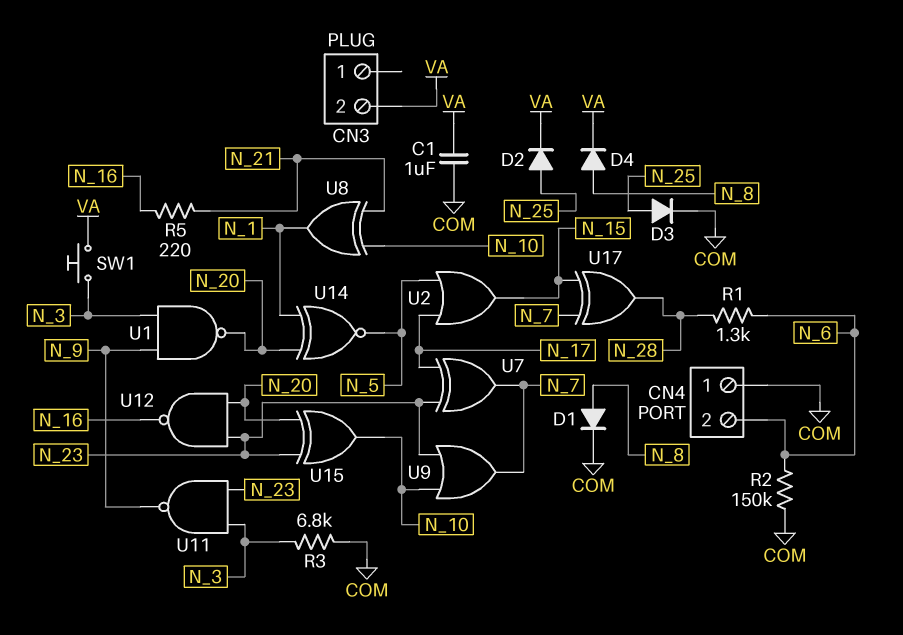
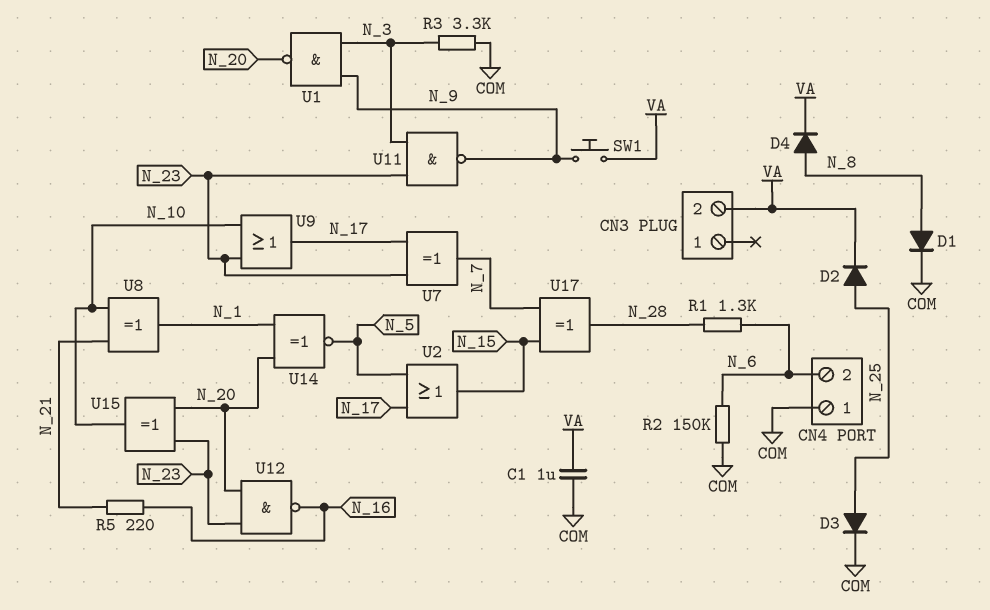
R3: 6.8k (COM, N_3) -> 3.3k (COM, N_3)
SW1: button (N_3, VA) -> button (N_9, VA)
U9: OR (in N_10, in N_23, out N_7) -> OR (in N_10, in N_23, out N_17)

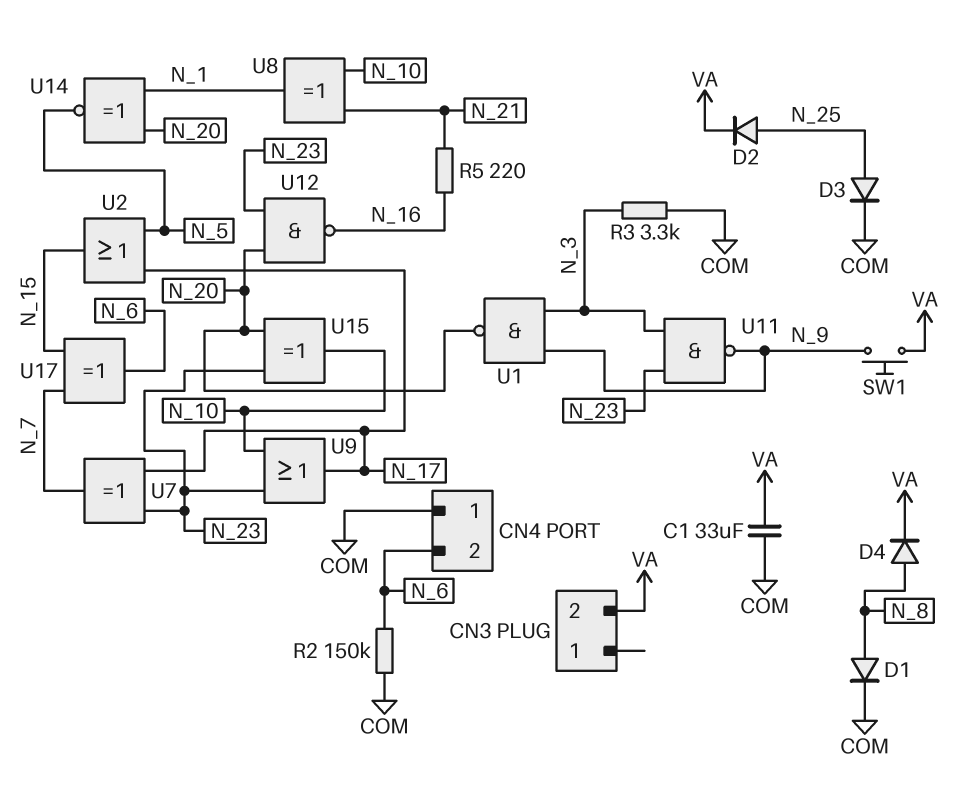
C1: 1uF (COM, VA) -> 33uF (COM, VA)
R1: 1.3k (N_6, N_28) -> none
U17: XOR (in N_7, in N_15, out N_28) -> XOR (in N_7, in N_15, out N_6)

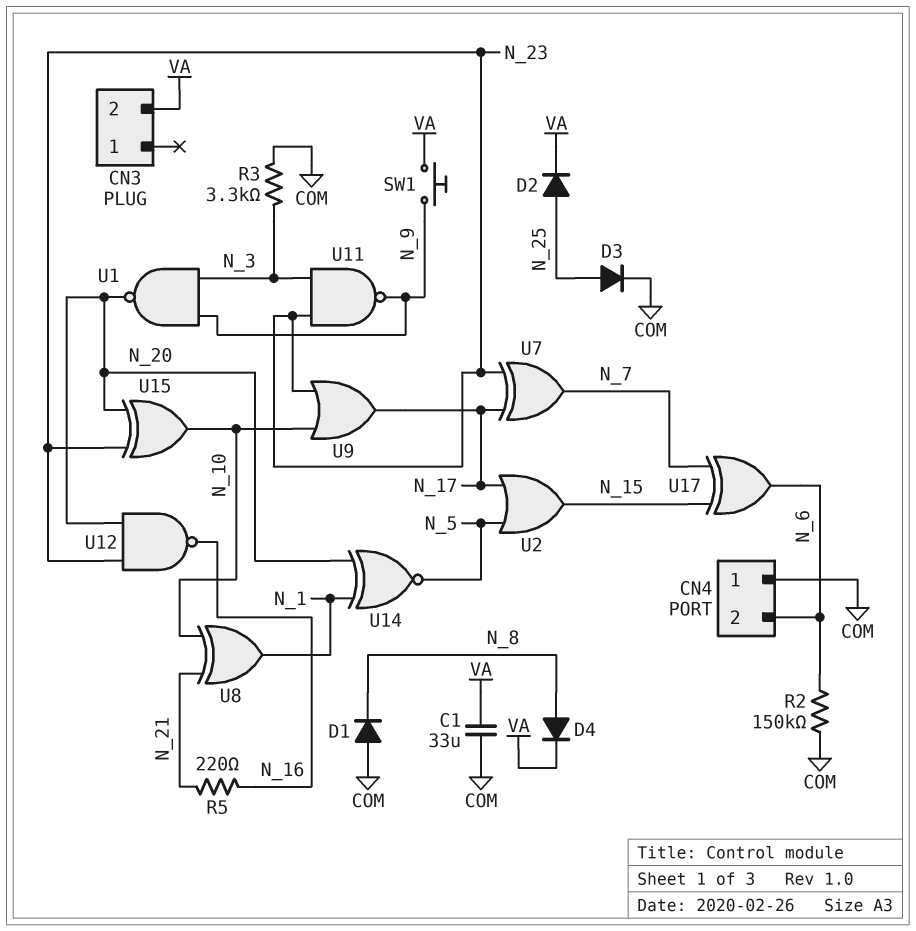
D1: diode (A N_8, K COM) -> diode (A COM, K N_8)

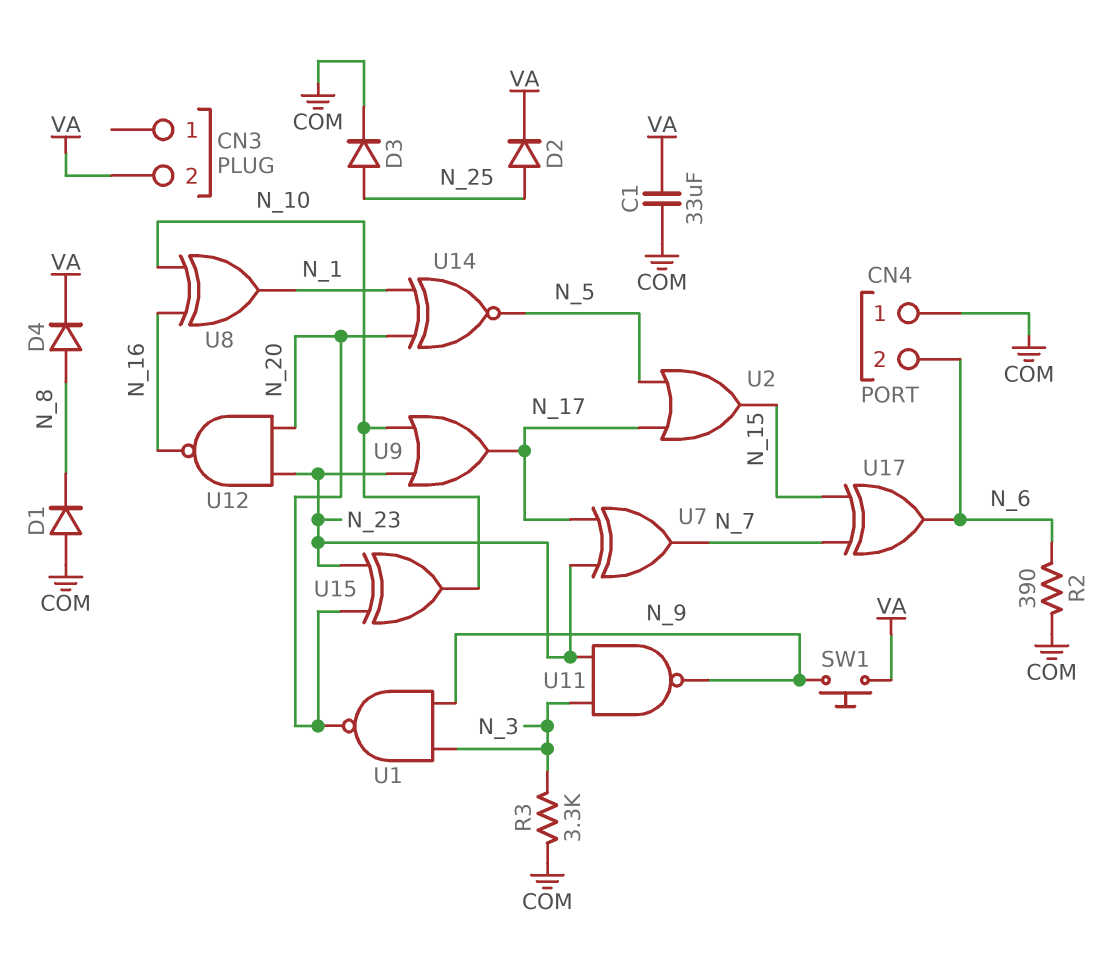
R2: 150k (COM, N_6) -> 390 (COM, N_6)
R5: 220 (N_16, N_21) -> none
U8: XOR (in N_10, in N_21, out N_1) -> XOR (in N_10, in N_16, out N_1)

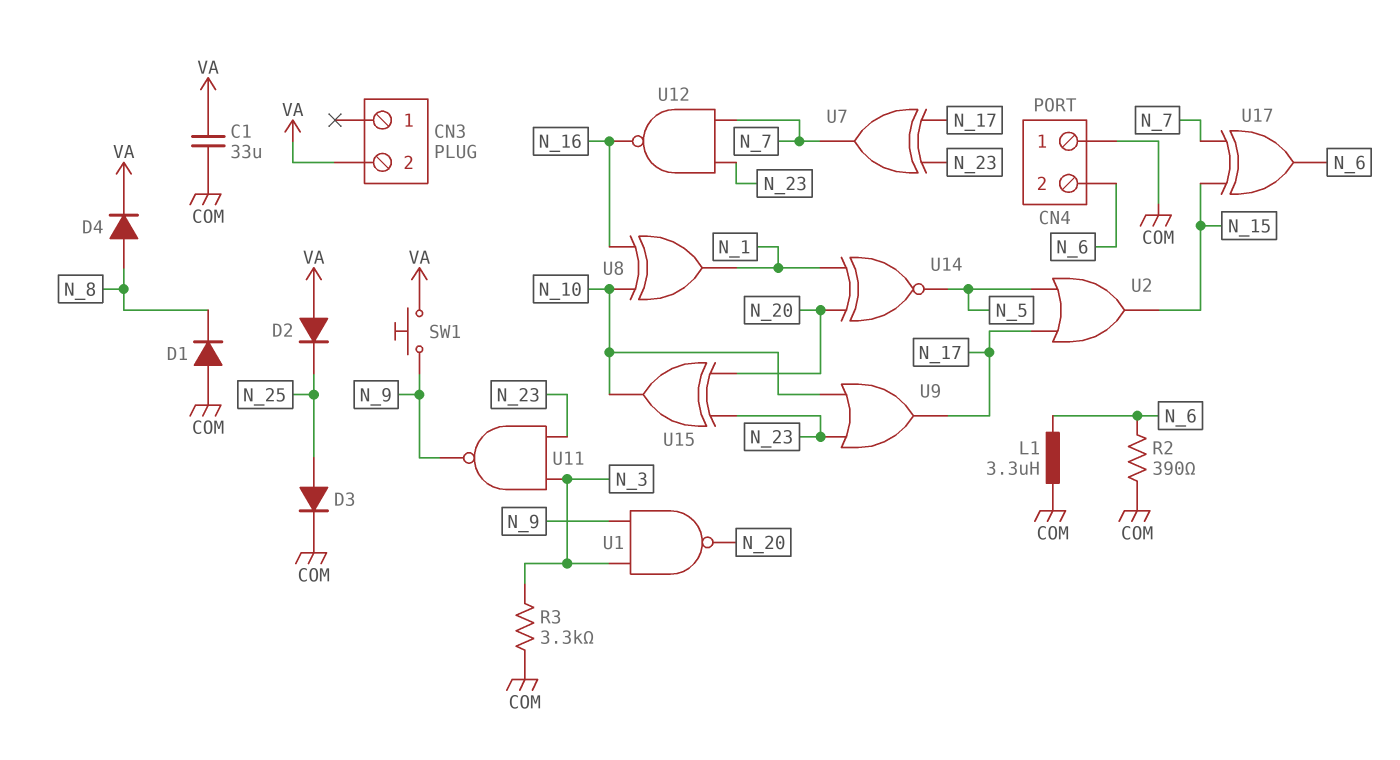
D2: diode (A N_25, K VA) -> diode (A VA, K N_25)
L1: none -> 3.3uH (COM, N_6)
U12: NAND (in N_20, in N_23, out N_16) -> NAND (in N_7, in N_23, out N_16)

